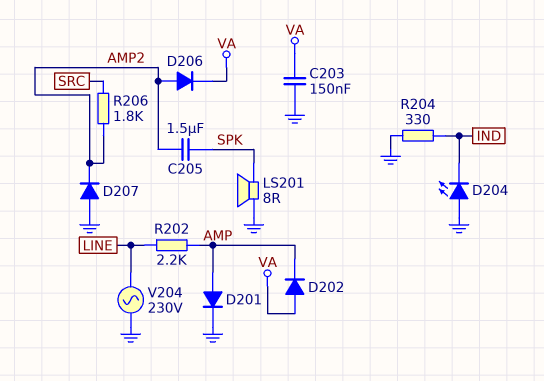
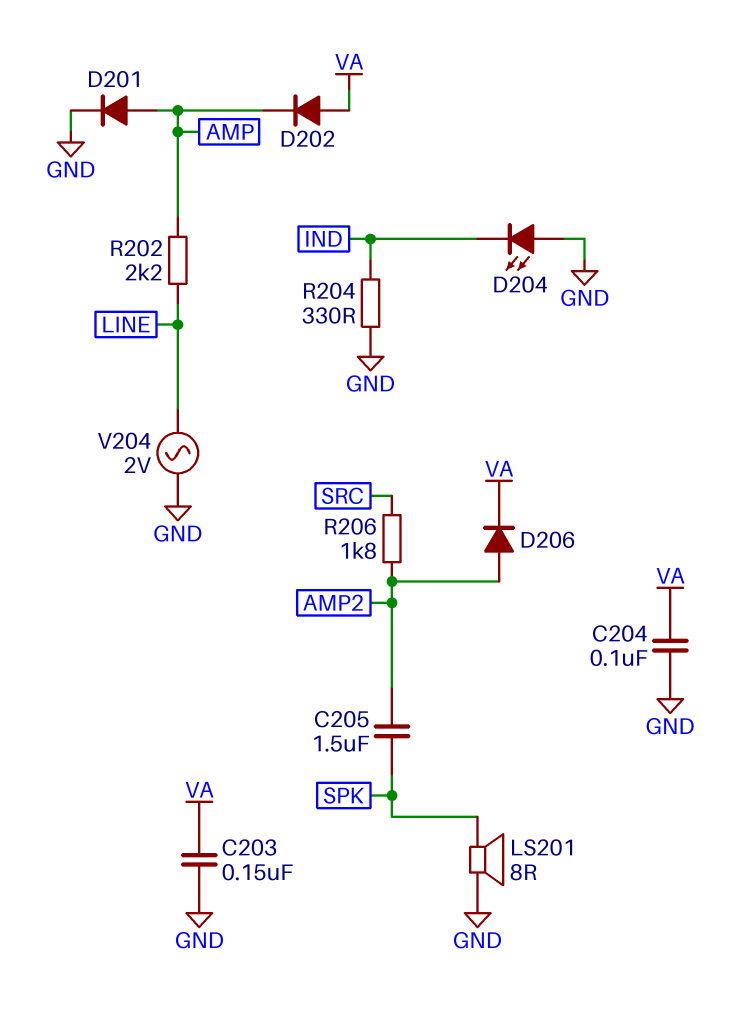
C204: none -> 100nF (GND, VA)
D207: diode (A GND, K AMP2) -> none
V204: AC 230V (GND, LINE) -> AC 2V (GND, LINE)

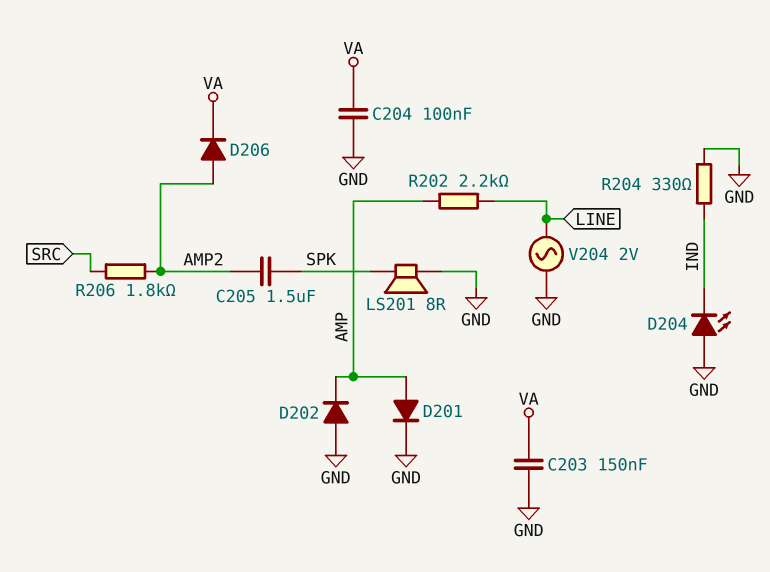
D202: diode (A VA, K AMP) -> diode (A GND, K AMP)

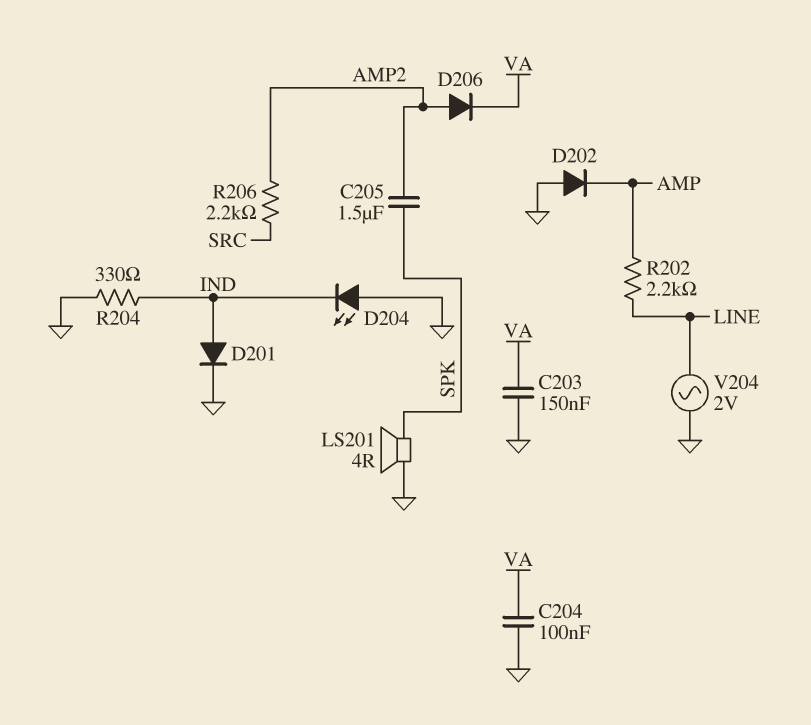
D201: diode (A AMP, K GND) -> diode (A IND, K GND)
LS201: speaker 8R (GND, SPK) -> speaker 4R (GND, SPK)
R206: 1.8k (AMP2, SRC) -> 2.2k (AMP2, SRC)

